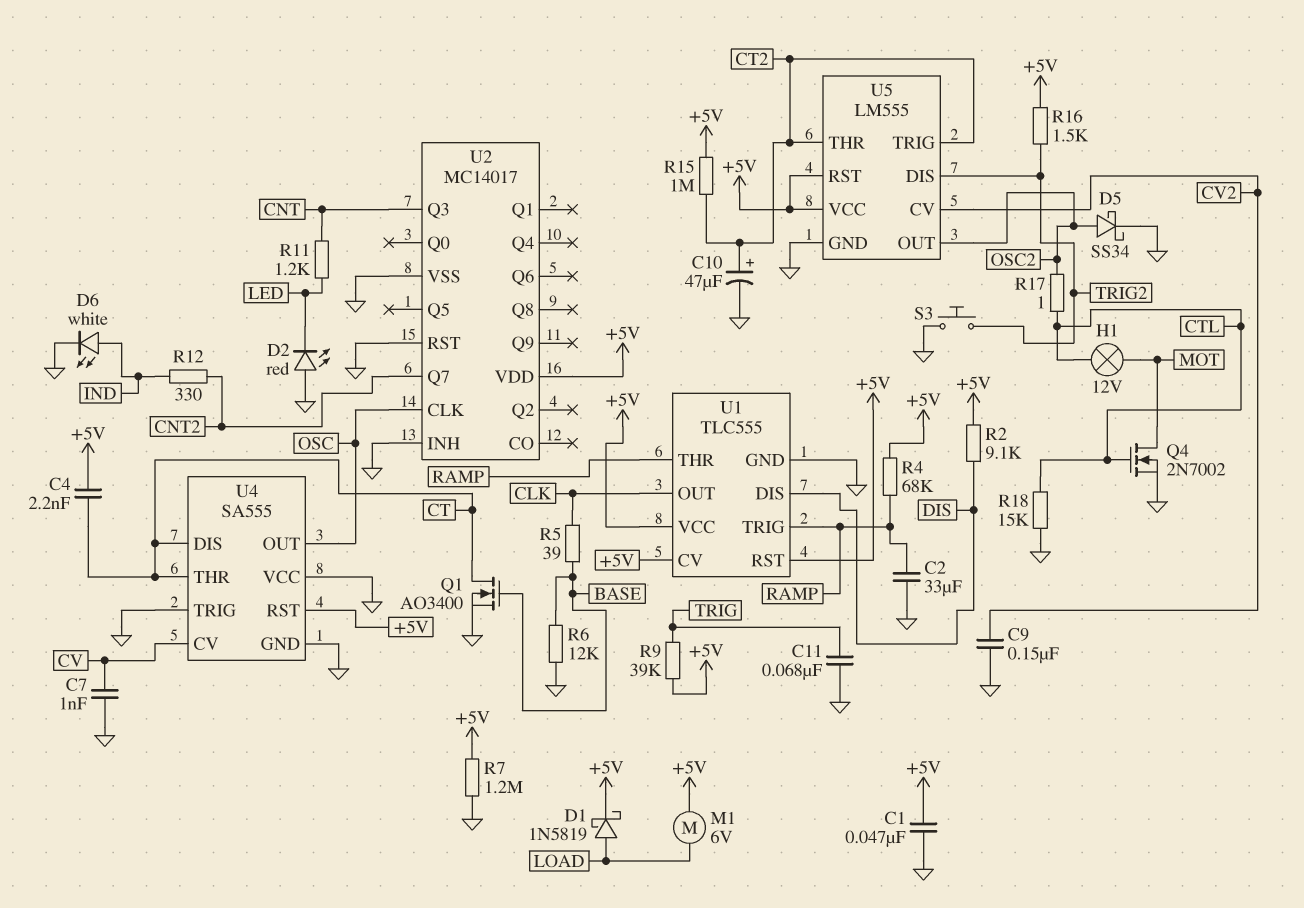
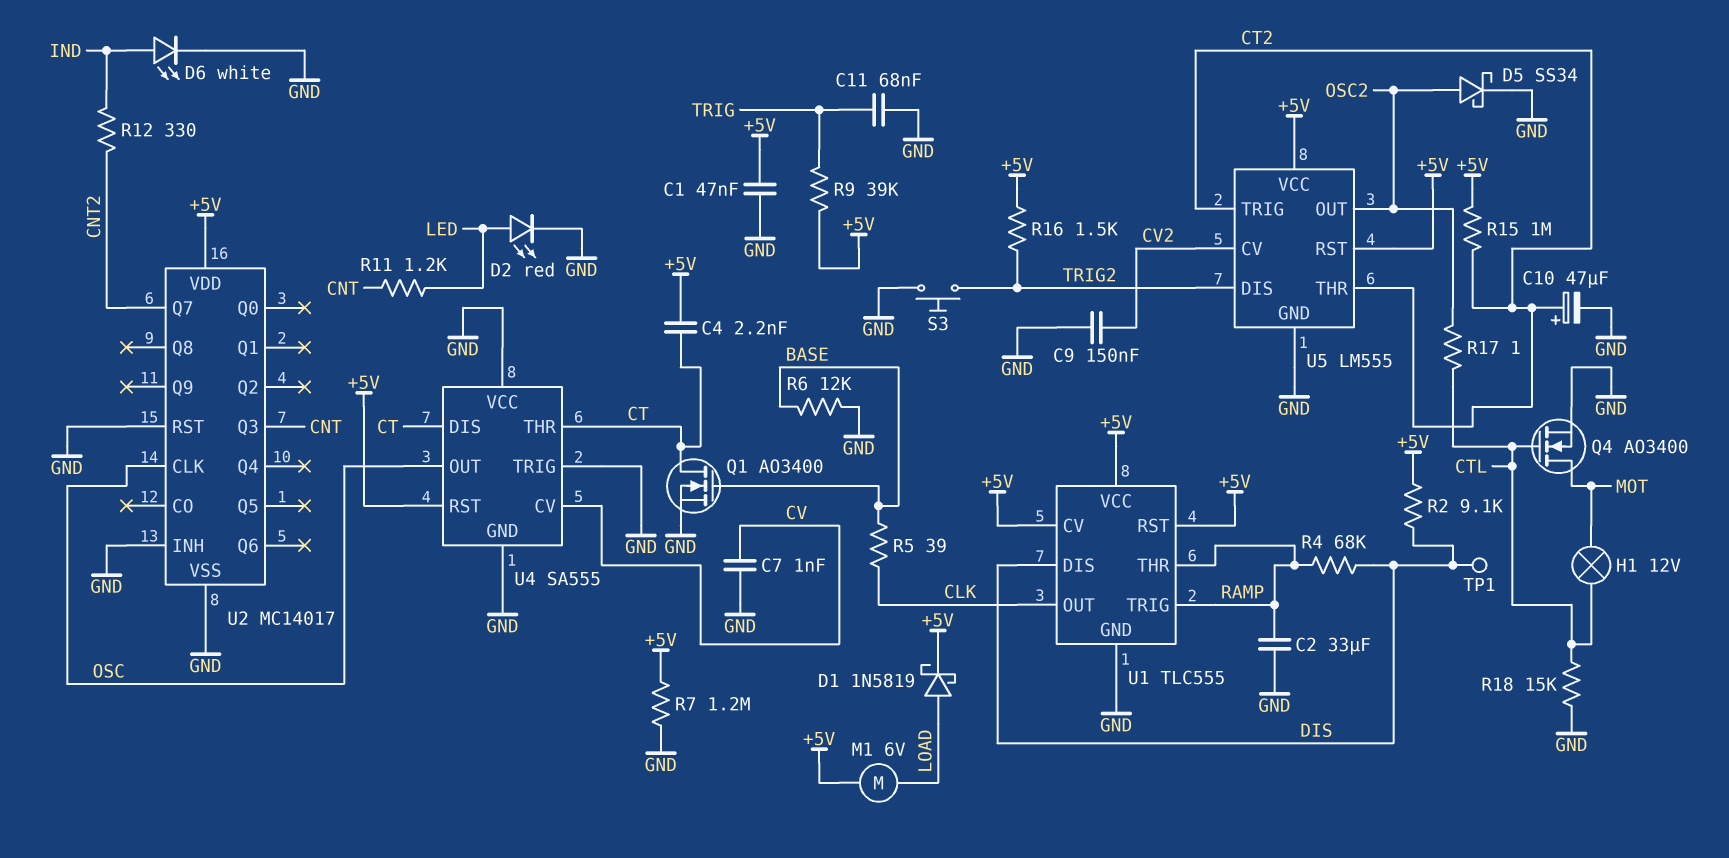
D2: LED red (A GND, K LED) -> LED red (A LED, K GND)
Q4: NMOS 2N7002 (G CTL, D MOT, S GND) -> NMOS AO3400 (G CTL, D MOT, S GND)
R4: 68k (+5V, RAMP) -> 68k (DIS, RAMP)
TP1: none -> test point (DIS)

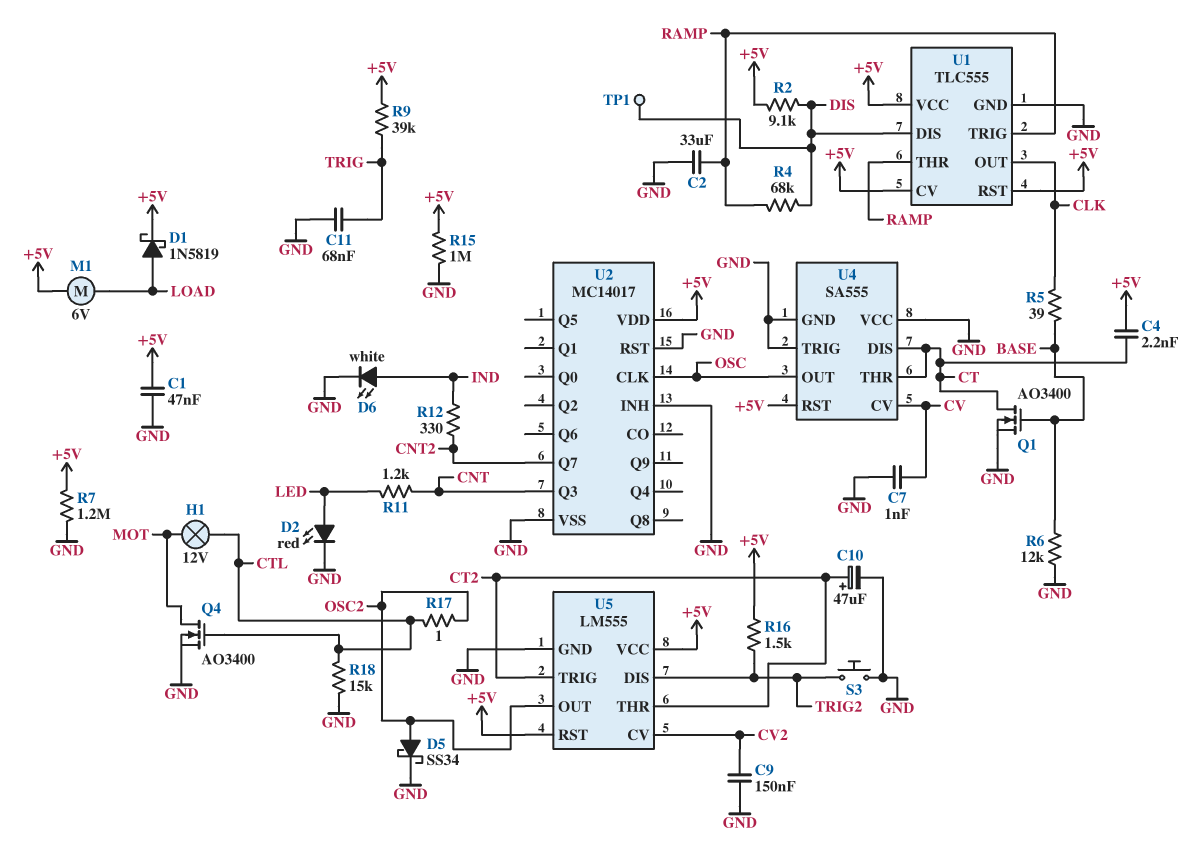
R15: 1M (+5V, CT2) -> 1M (+5V, GND)

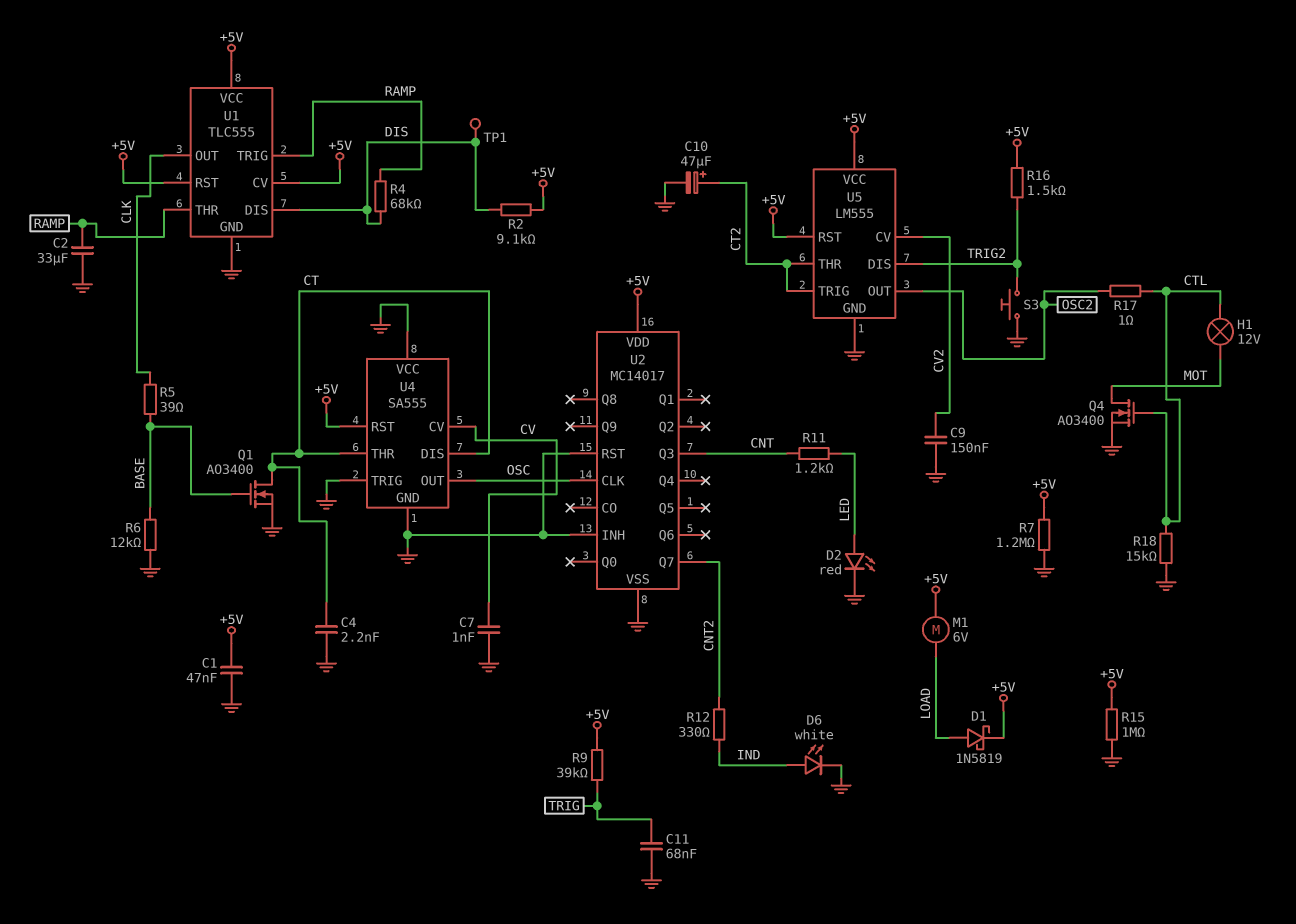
C4: 2.2nF (+5V, CT) -> 2.2nF (CT, GND)
D5: schottky SS34 (A OSC2, K GND) -> none

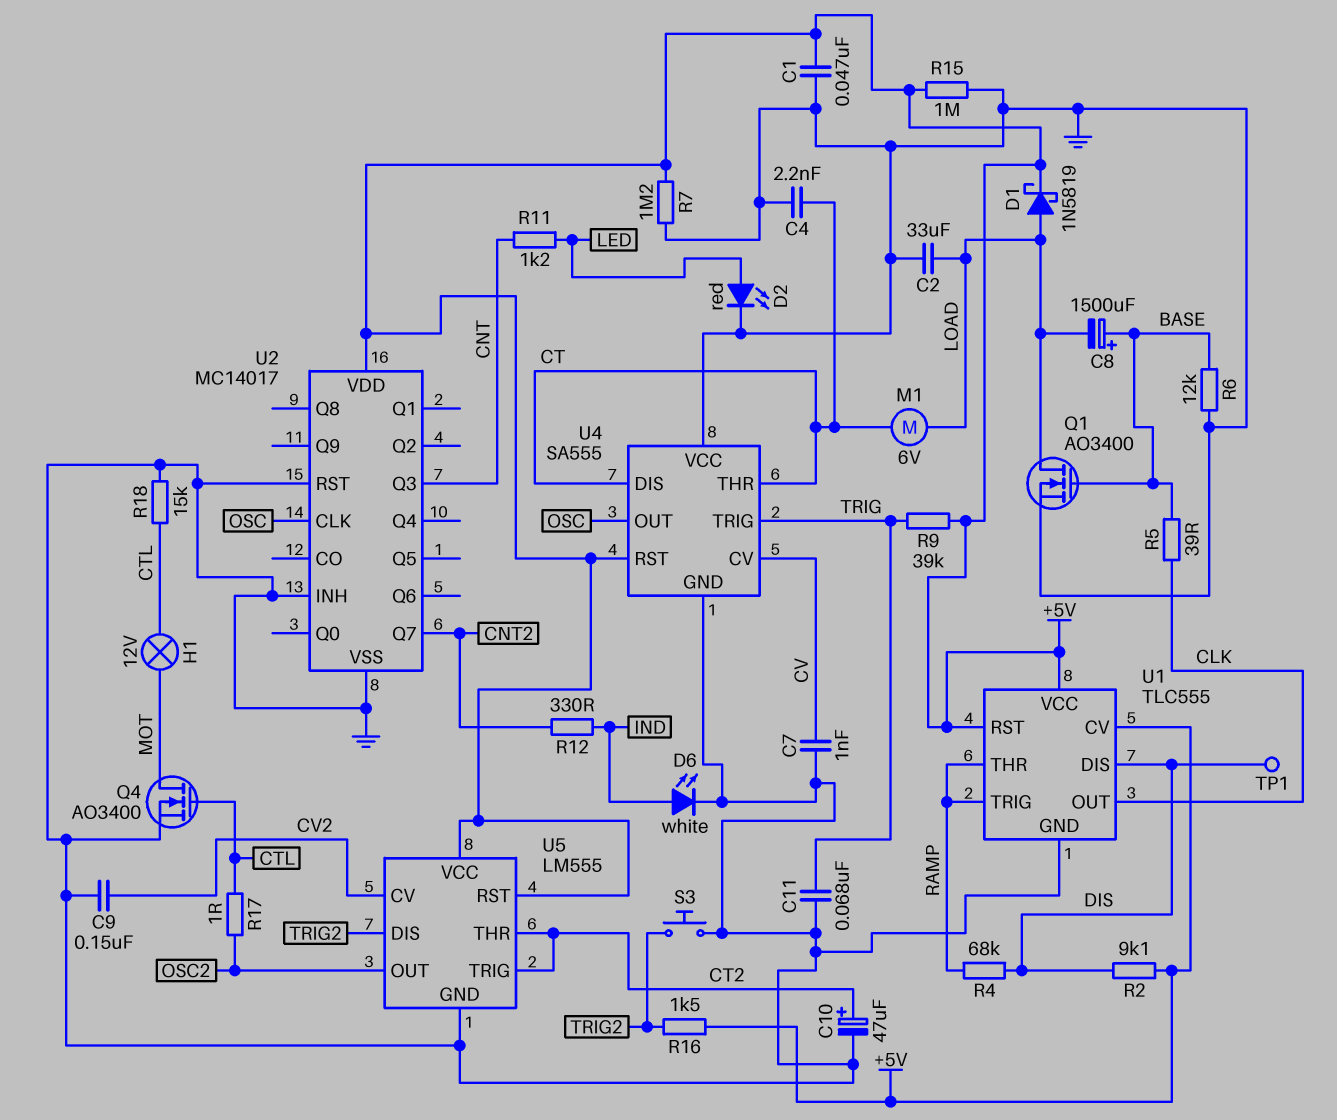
C2: 33uF (GND, RAMP) -> 33uF (GND, LOAD)
C8: none -> 1500uF (plus BASE, minus LOAD)
M1: motor 6V (+5V, LOAD) -> motor 6V (CT, LOAD)
Q1: NMOS AO3400 (G BASE, D CT, S GND) -> NMOS AO3400 (G BASE, D LOAD, S GND)
U4 pin TRIG: GND -> TRIG

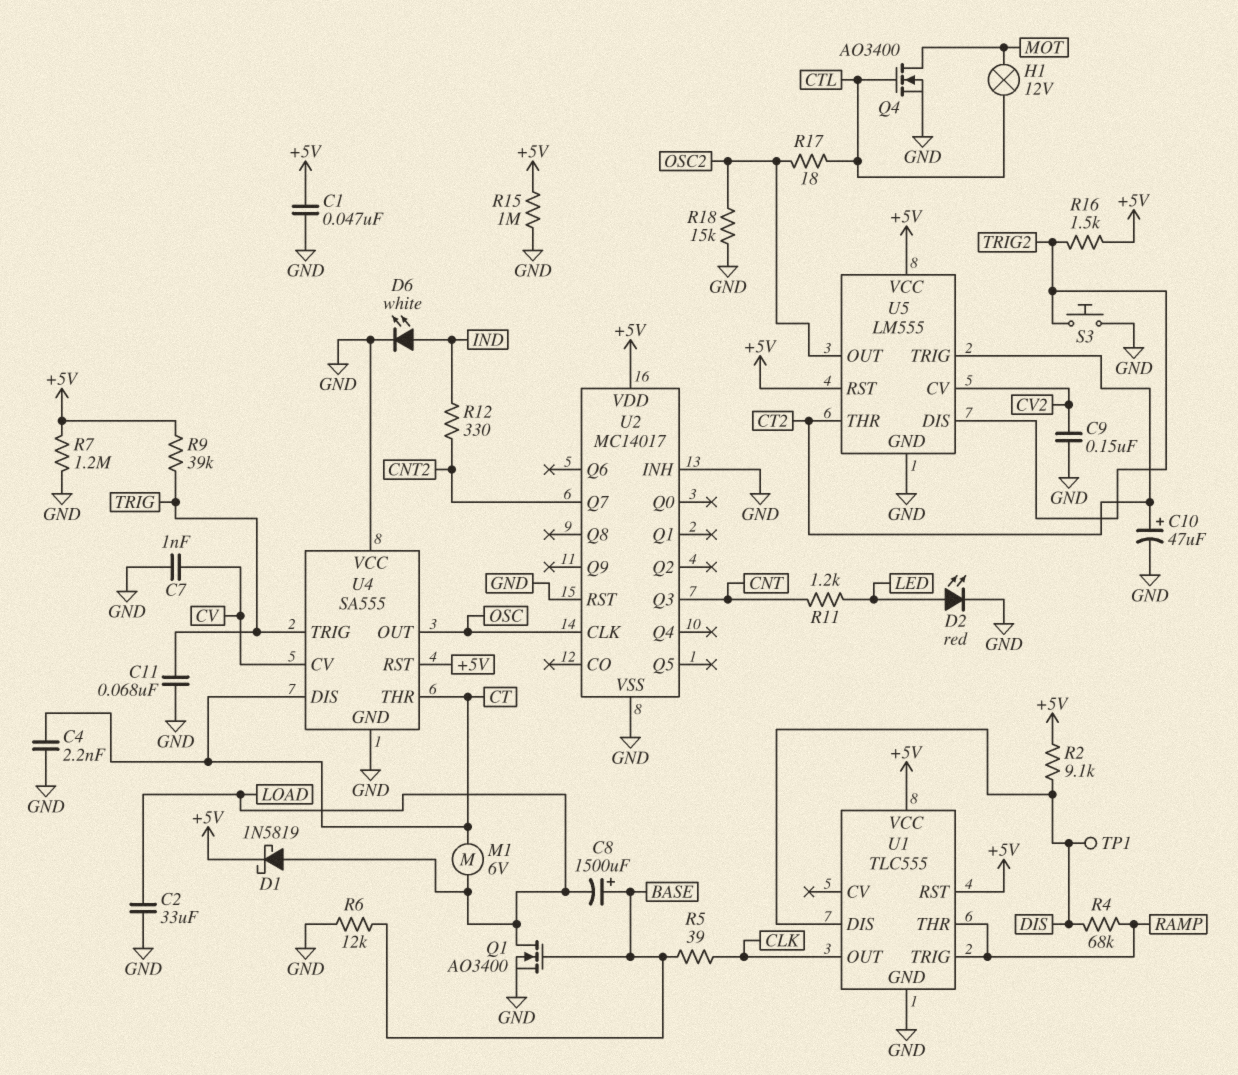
R17: 1 (CTL, OSC2) -> 18 (CTL, OSC2)
R18: 15k (CTL, GND) -> 15k (GND, OSC2)
U1 pin CV: +5V -> none

